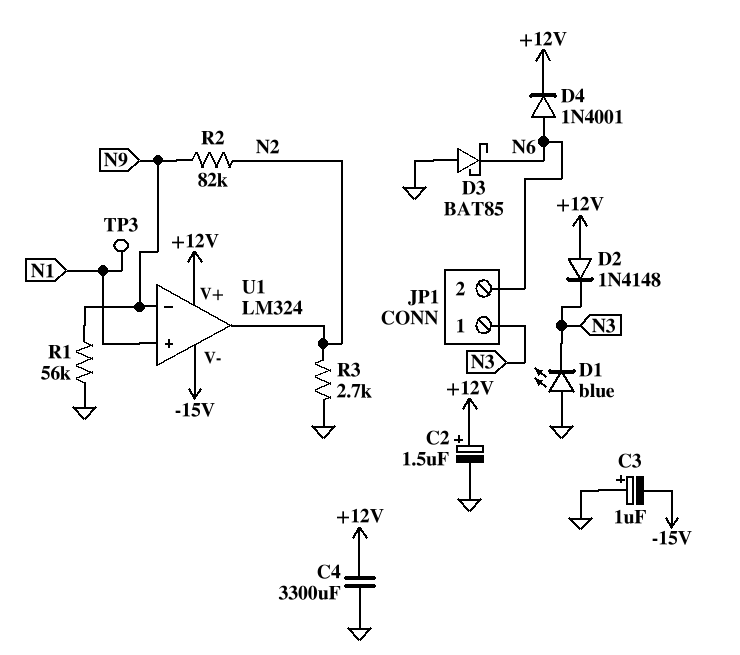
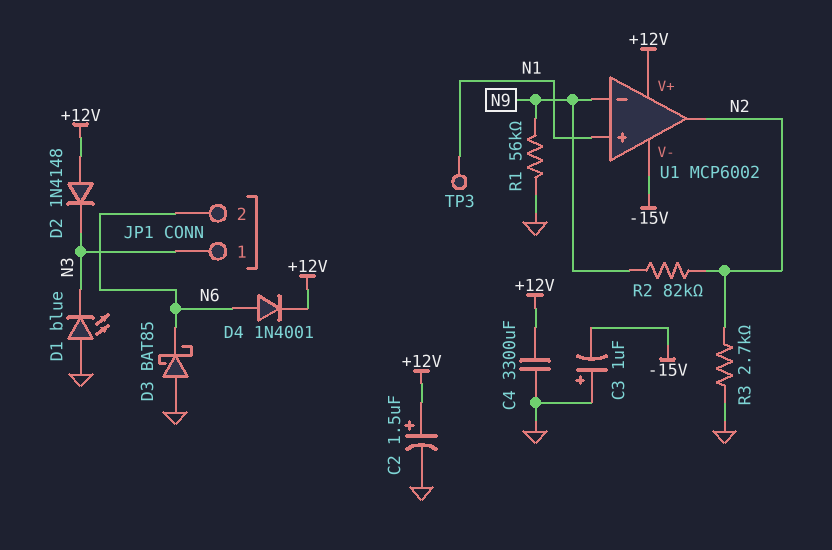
U1: LM324 -> MCP6002

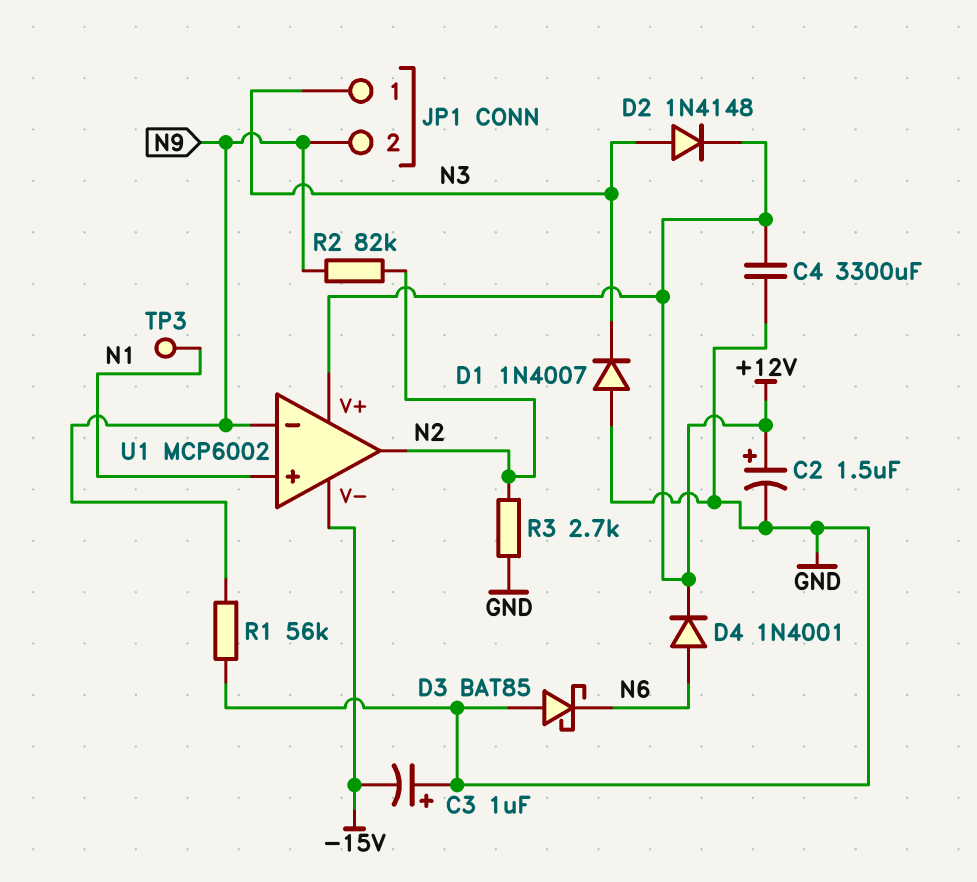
D1: LED blue (A GND, K N3) -> diode 1N4007 (A GND, K N3)
D2: diode 1N4148 (A +12V, K N3) -> diode 1N4148 (A N3, K +12V)
JP1 pin 2: N6 -> N9

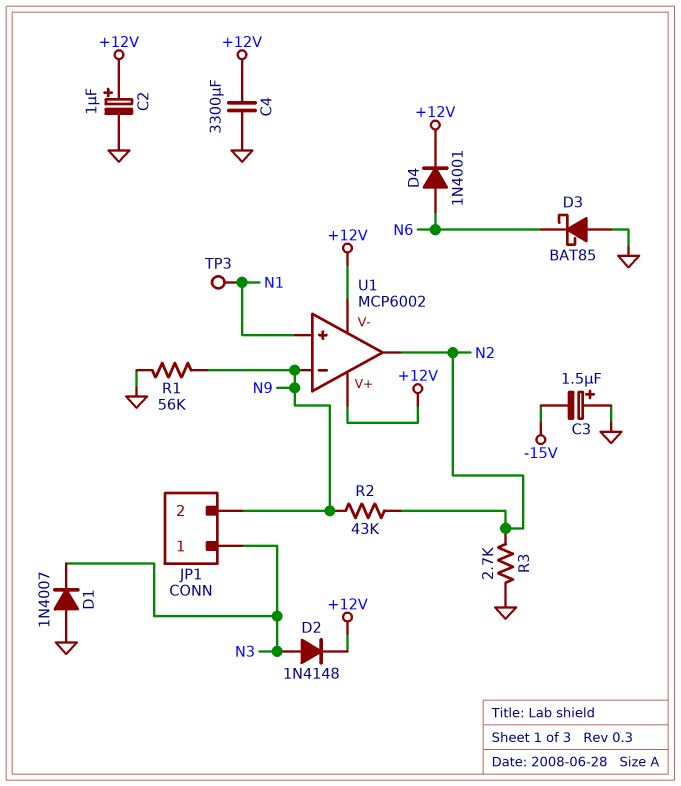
C2: 1.5uF (plus +12V, minus GND) -> 1uF (plus +12V, minus GND)
C3: 1uF (plus GND, minus -15V) -> 1.5uF (plus GND, minus -15V)
R2: 82k (N2, N9) -> 43k (N2, N9)
U1 pin V-: -15V -> +12V

